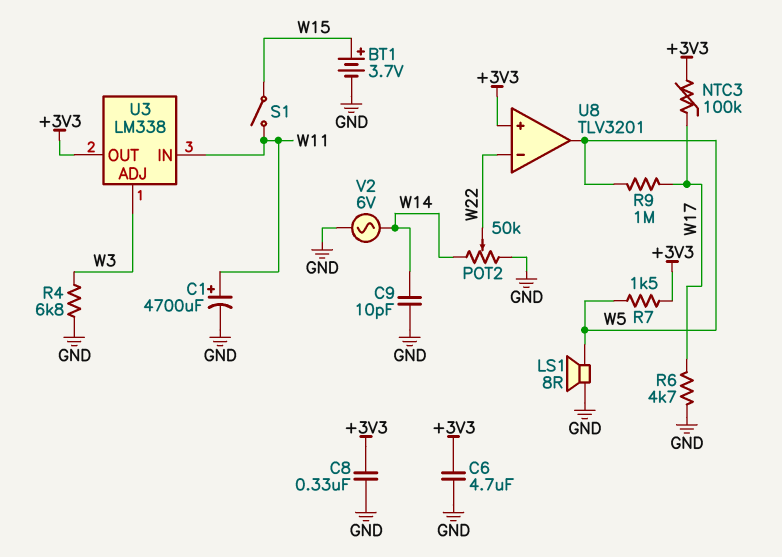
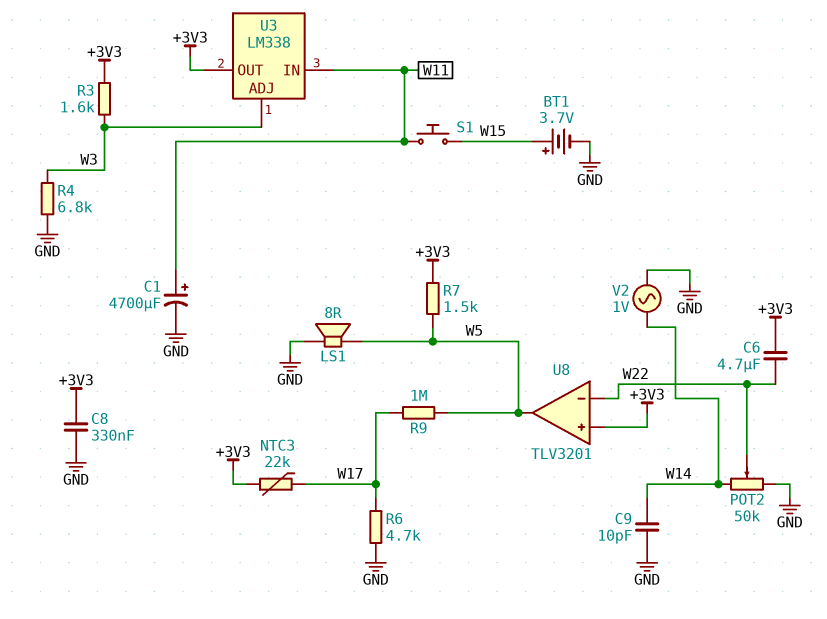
C6: 4.7uF (+3V3, GND) -> 4.7uF (+3V3, W22)
NTC3: 100k (+3V3, W17) -> 22k (+3V3, W17)
R3: none -> 1.6k (+3V3, W3)
S1: switch (W11, W15) -> button (W11, W15)
V2: AC 6V (GND, W14) -> AC 1V (GND, W14)

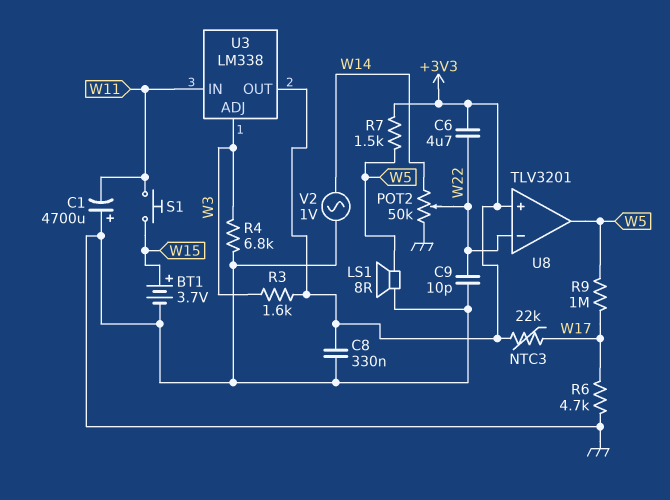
C1: 4700uF (plus W11, minus GND) -> 4700uF (plus GND, minus W11)
C9: 10pF (GND, W14) -> 10pF (GND, W22)

